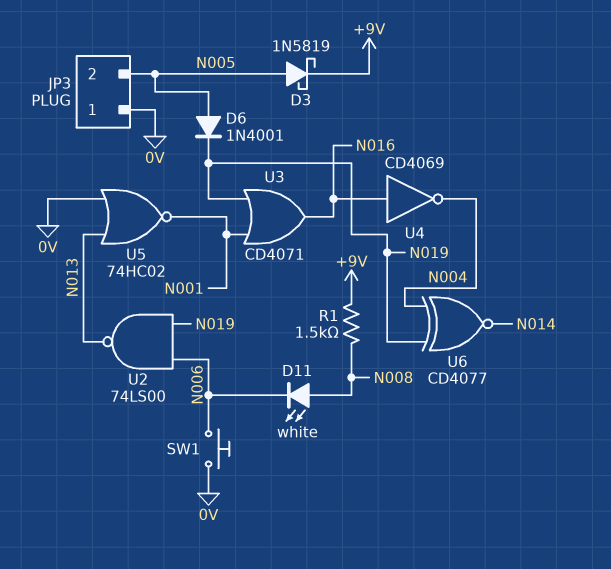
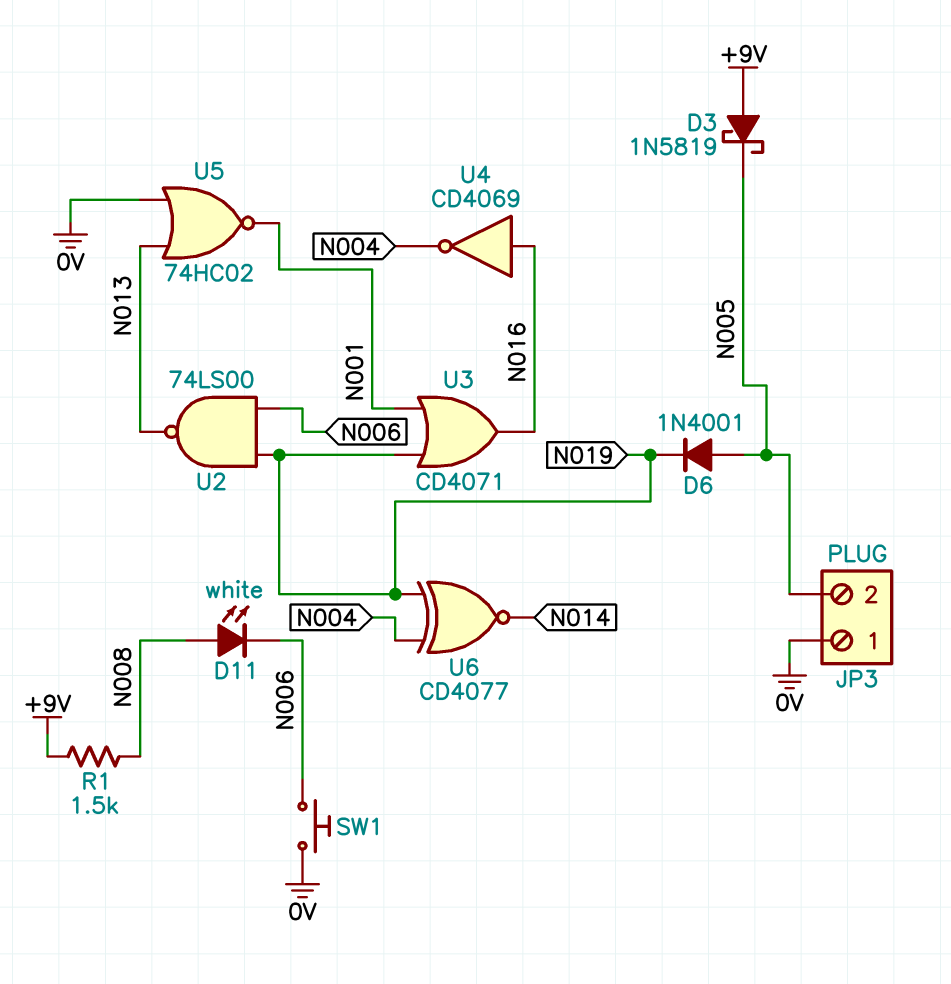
D3: schottky 1N5819 (A N005, K +9V) -> schottky 1N5819 (A +9V, K N005)

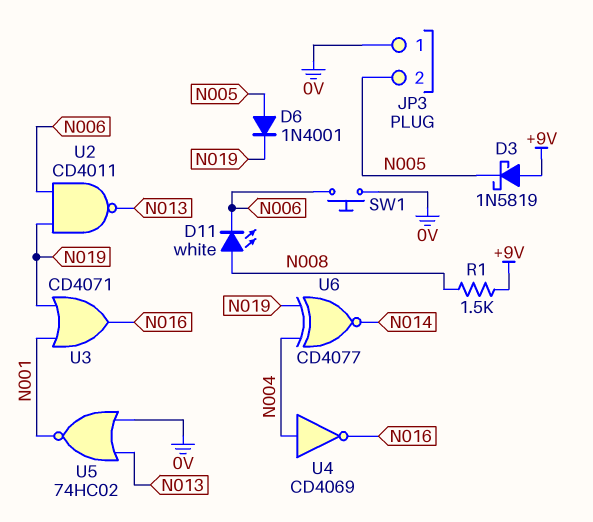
U2: NAND 74LS00 (in N006, in N019, out N013) -> NAND CD4011 (in N006, in N019, out N013)
U4: NOT CD4069 (in N016, out N004) -> NOT CD4069 (in N004, out N016)

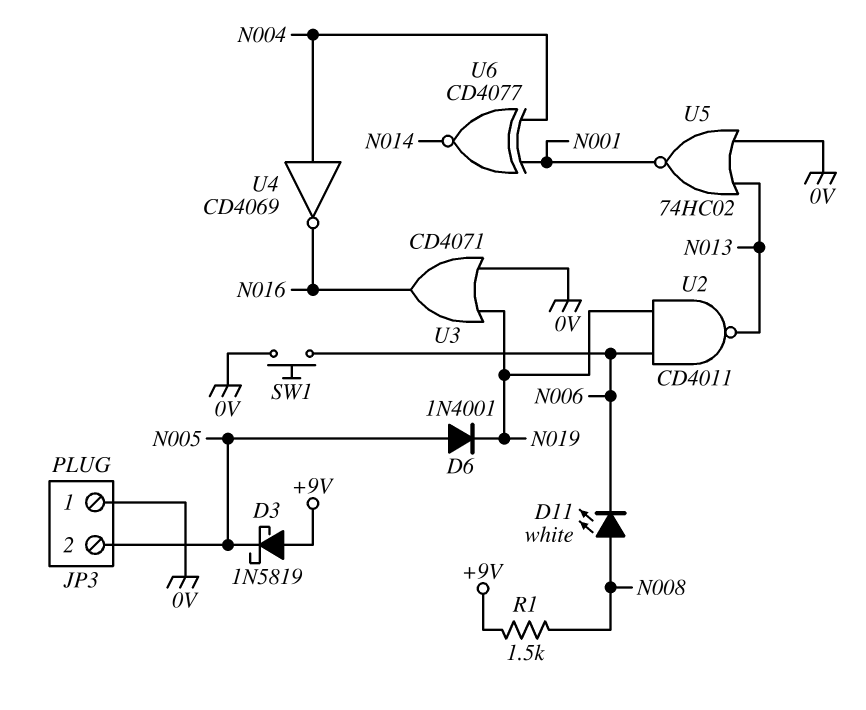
U3: OR CD4071 (in N001, in N019, out N016) -> OR CD4071 (in 0V, in N019, out N016)
U6: XNOR CD4077 (in N004, in N019, out N014) -> XNOR CD4077 (in N001, in N004, out N014)

